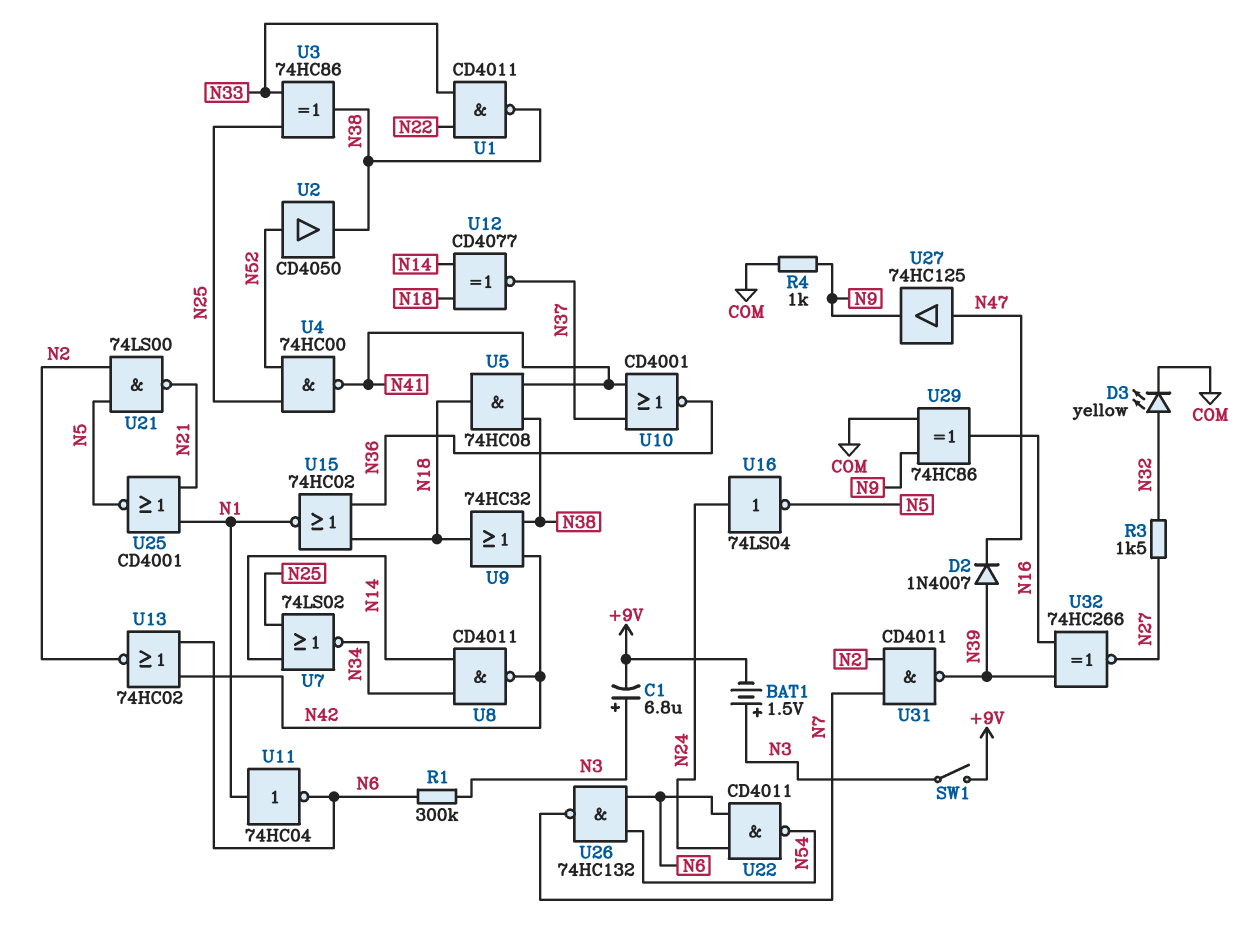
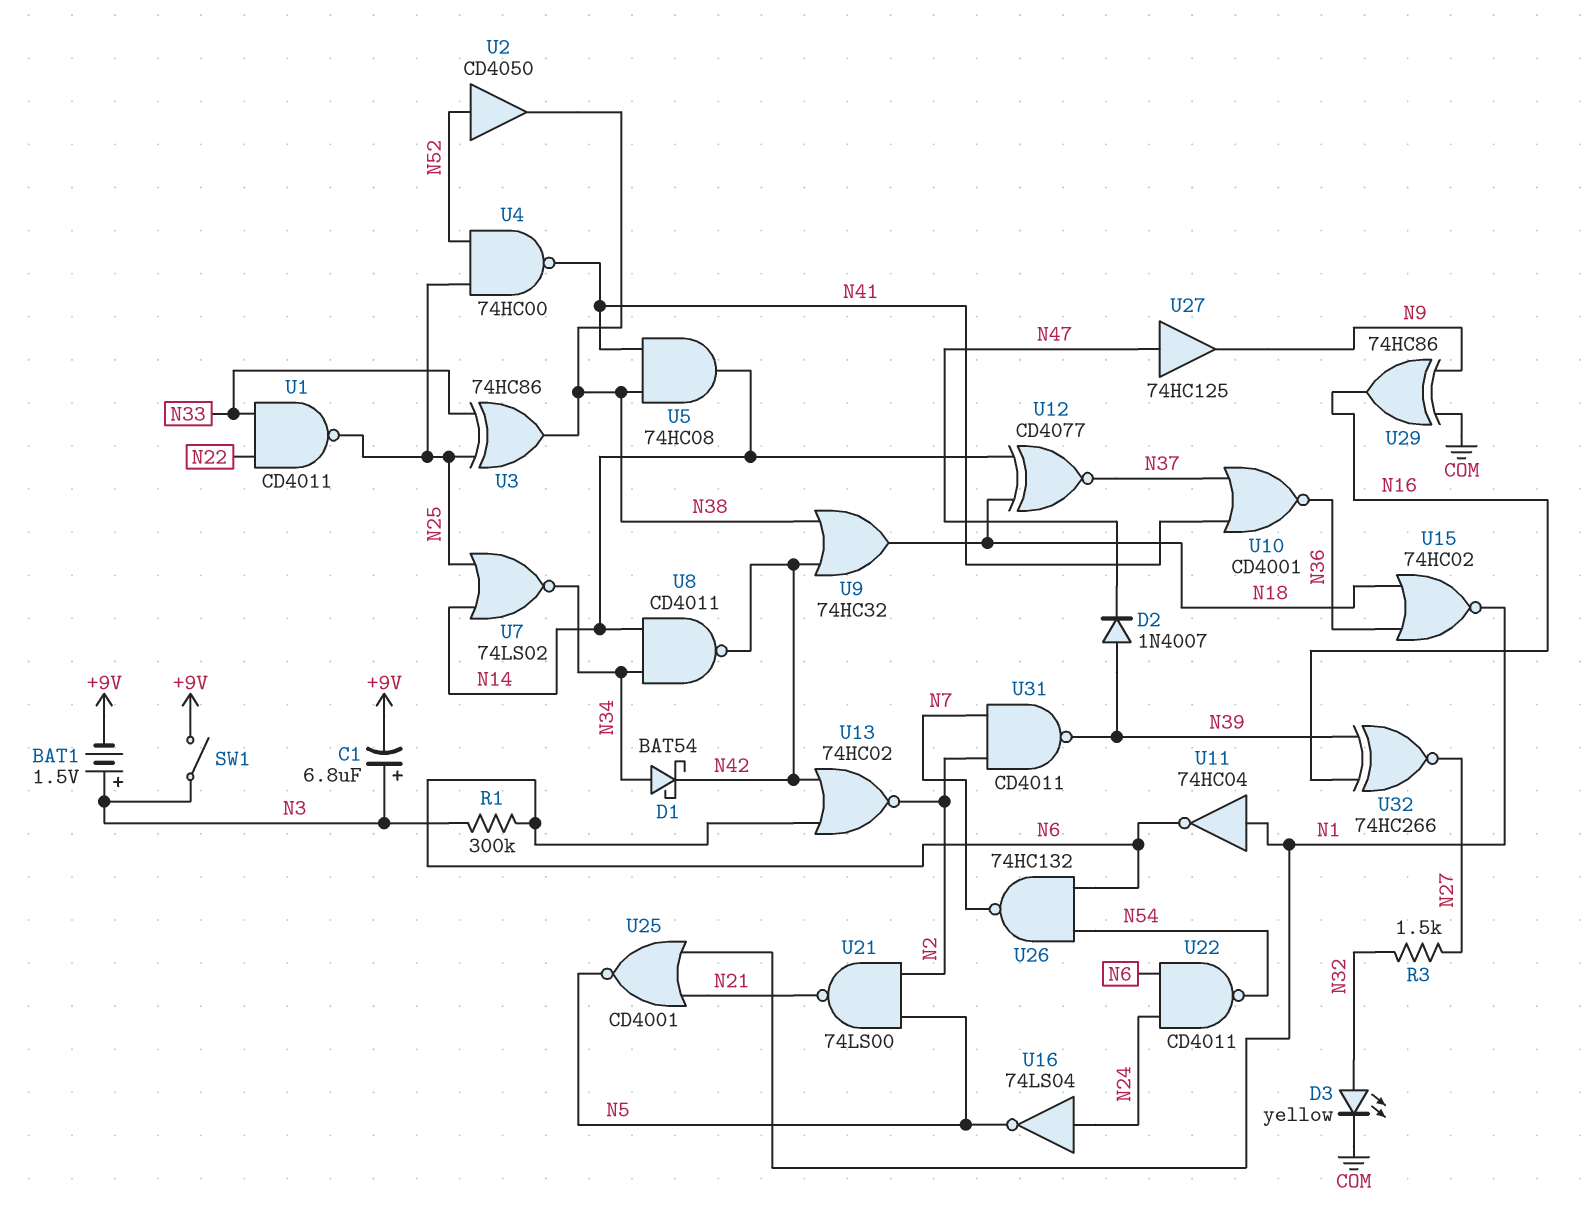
D1: none -> schottky BAT54 (A N34, K N42)
R4: 1k (COM, N9) -> none
U1: NAND CD4011 (in N22, in N33, out N38) -> NAND CD4011 (in N22, in N33, out N25)
U5: AND 74HC08 (in N38, in N41, out N18) -> AND 74HC08 (in N38, in N41, out N14)

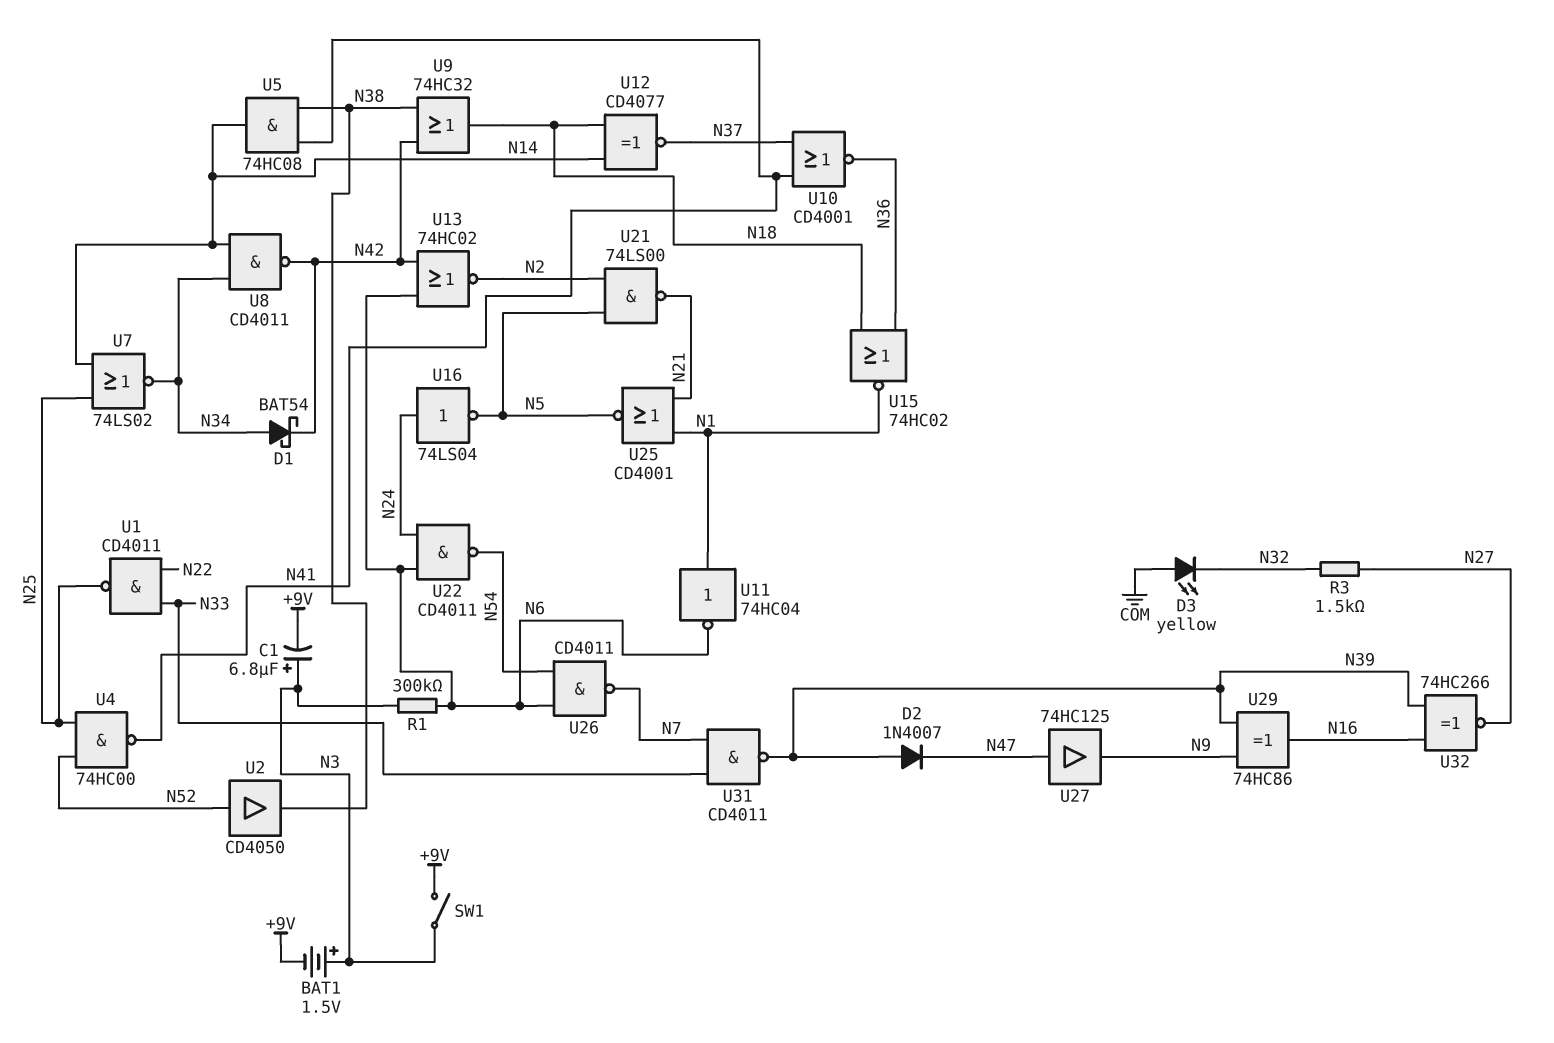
D3: LED yellow (A N32, K COM) -> LED yellow (A COM, K N32)
U3: XOR 74HC86 (in N25, in N33, out N38) -> none
U26: NAND 74HC132 (in N6, in N54, out N7) -> NAND CD4011 (in N6, in N54, out N7)
U29: XOR 74HC86 (in COM, in N9, out N16) -> XOR 74HC86 (in N9, in N39, out N16)
U31: NAND CD4011 (in N2, in N7, out N39) -> NAND CD4011 (in N7, in N33, out N39)

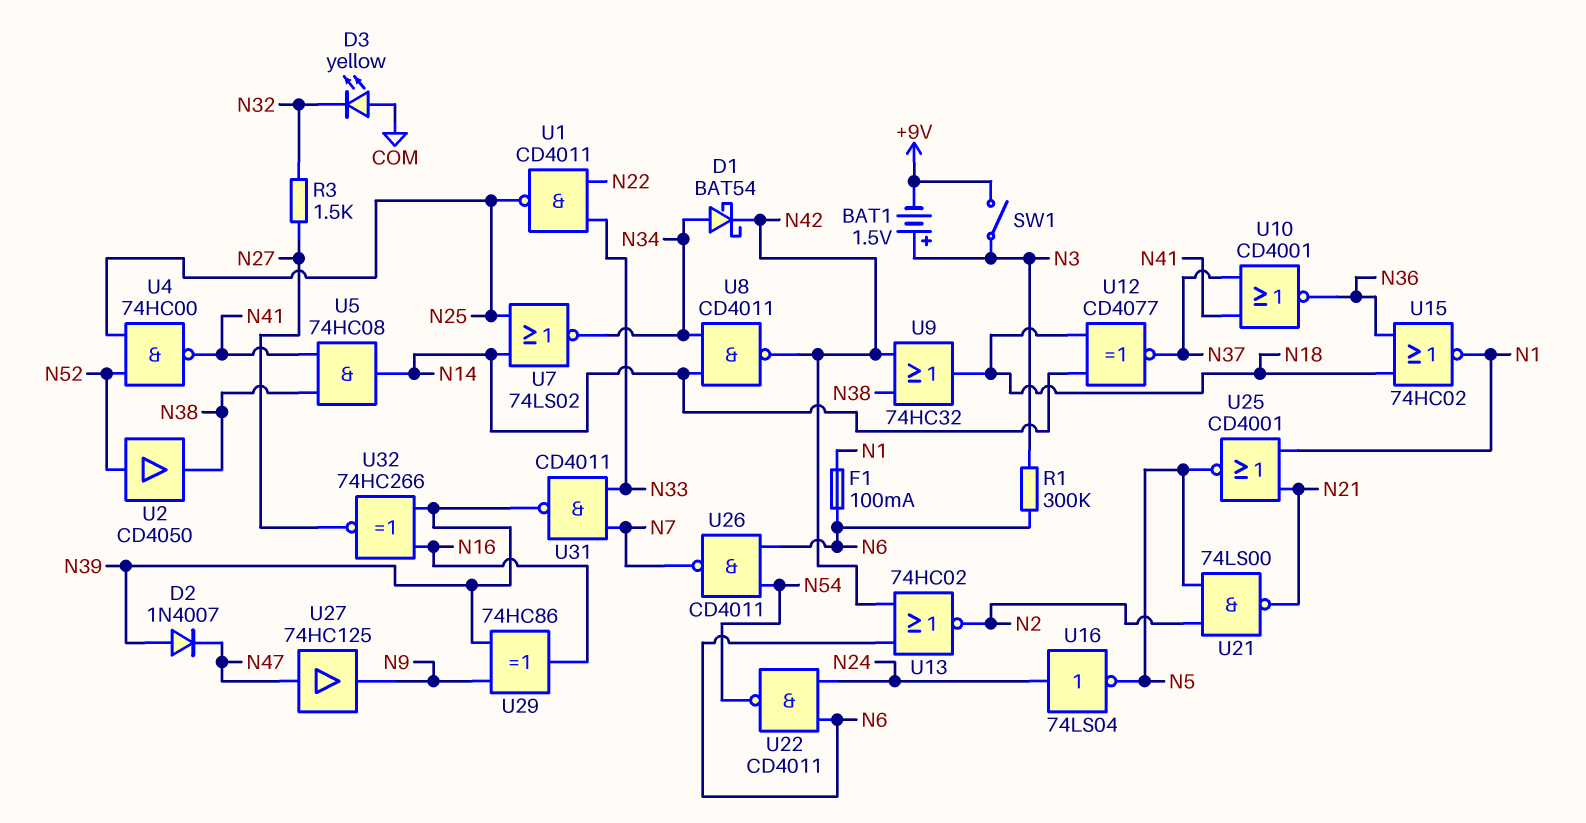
C1: 6.8uF (plus N3, minus +9V) -> none
F1: none -> 100mA (N1, N6)
U11: NOT 74HC04 (in N1, out N6) -> none

